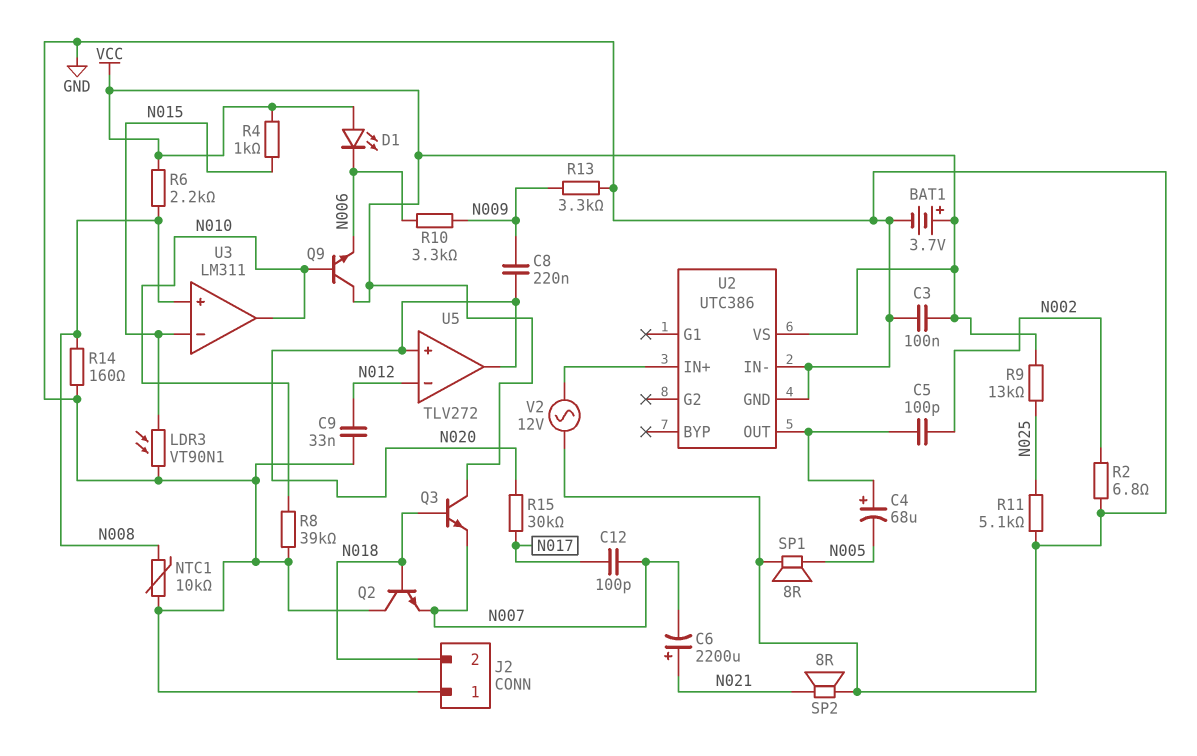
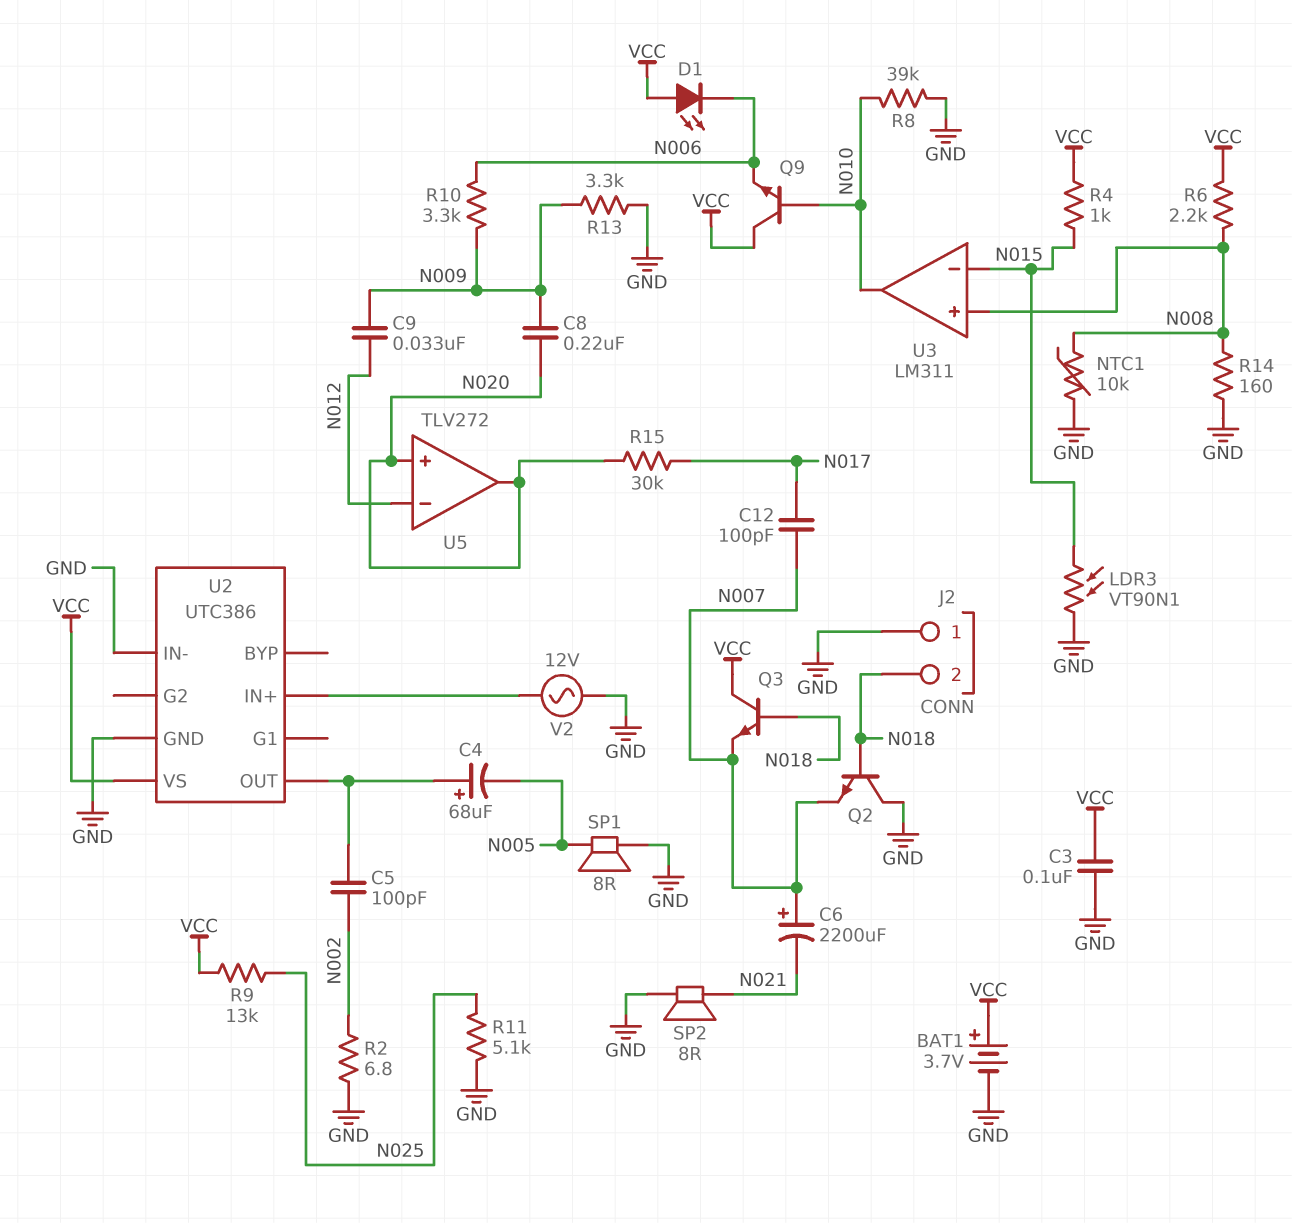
C6: 2200uF (plus N021, minus N007) -> 2200uF (plus N007, minus N021)
C9: 33nF (GND, N012) -> 33nF (N009, N012)

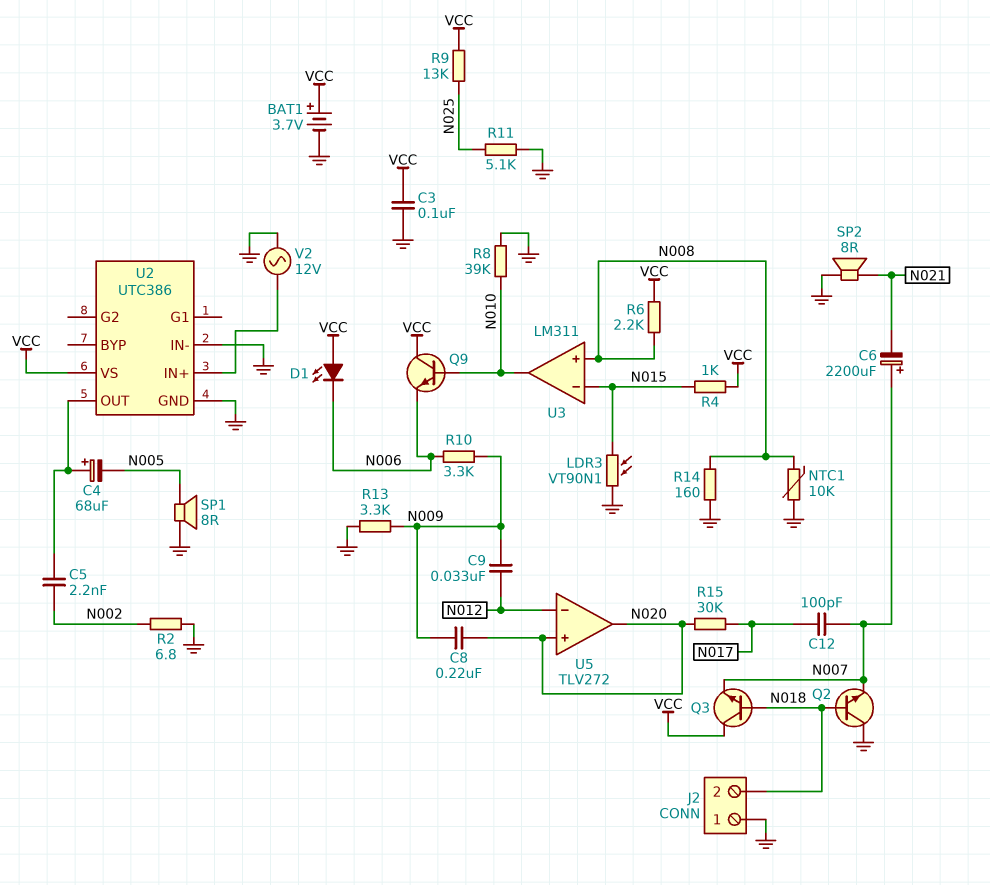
C5: 100pF (N002, U2/OUT) -> 2.2nF (N002, U2/OUT)

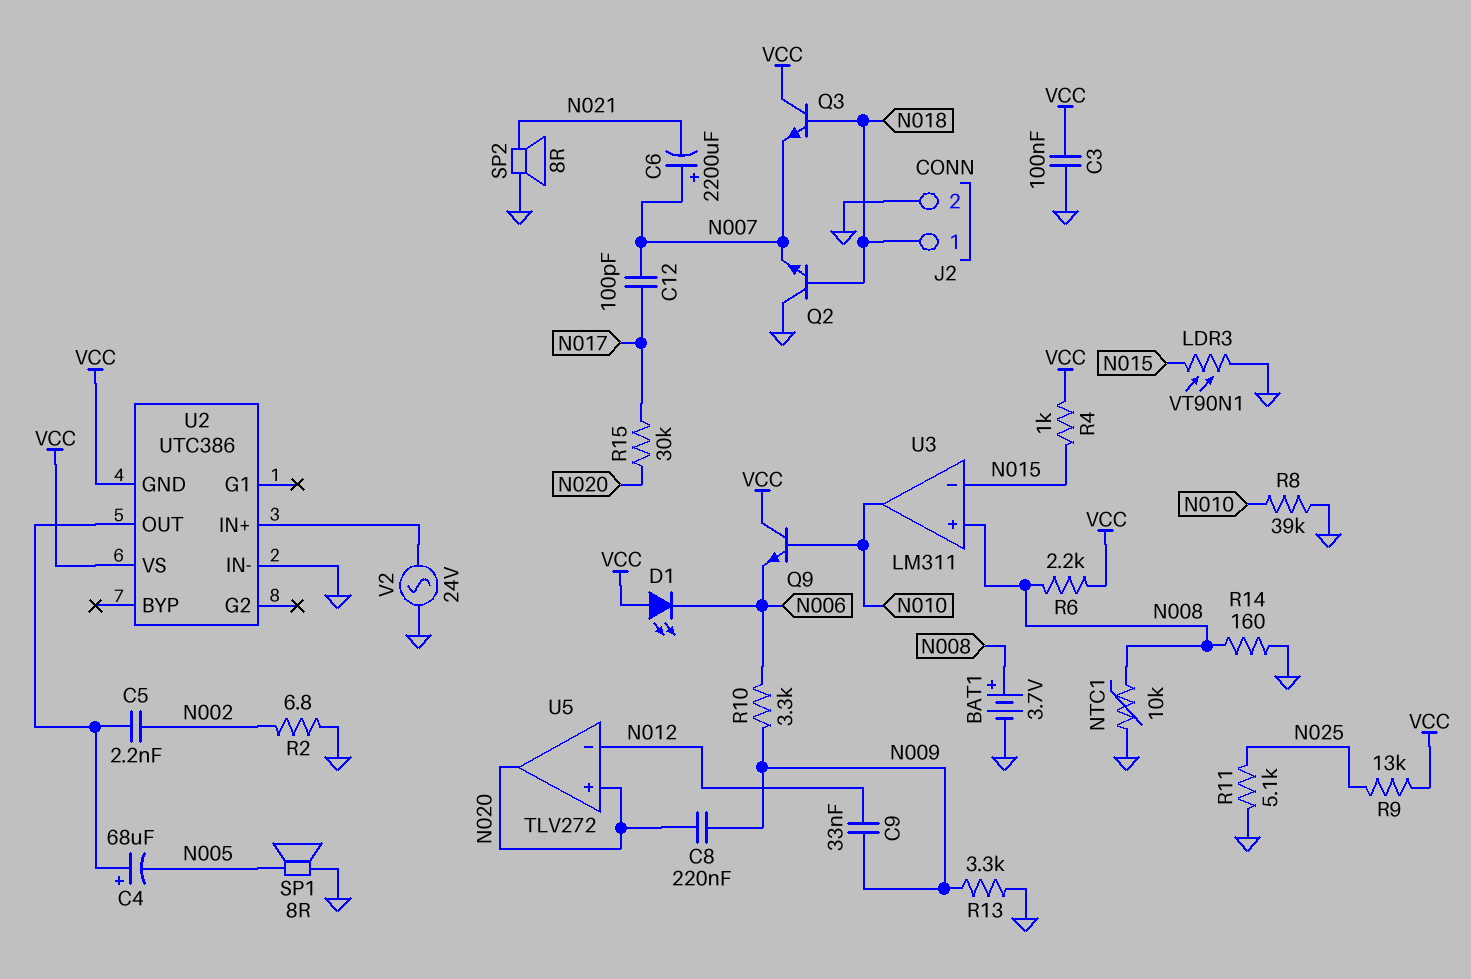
BAT1: 3.7V (plus VCC, minus GND) -> 3.7V (plus N008, minus GND)
J2 pin 1: GND -> N018
J2 pin 2: N018 -> GND
U2 pin GND: GND -> VCC
V2: AC 12V (GND, U2/IN+) -> AC 24V (GND, U2/IN+)

